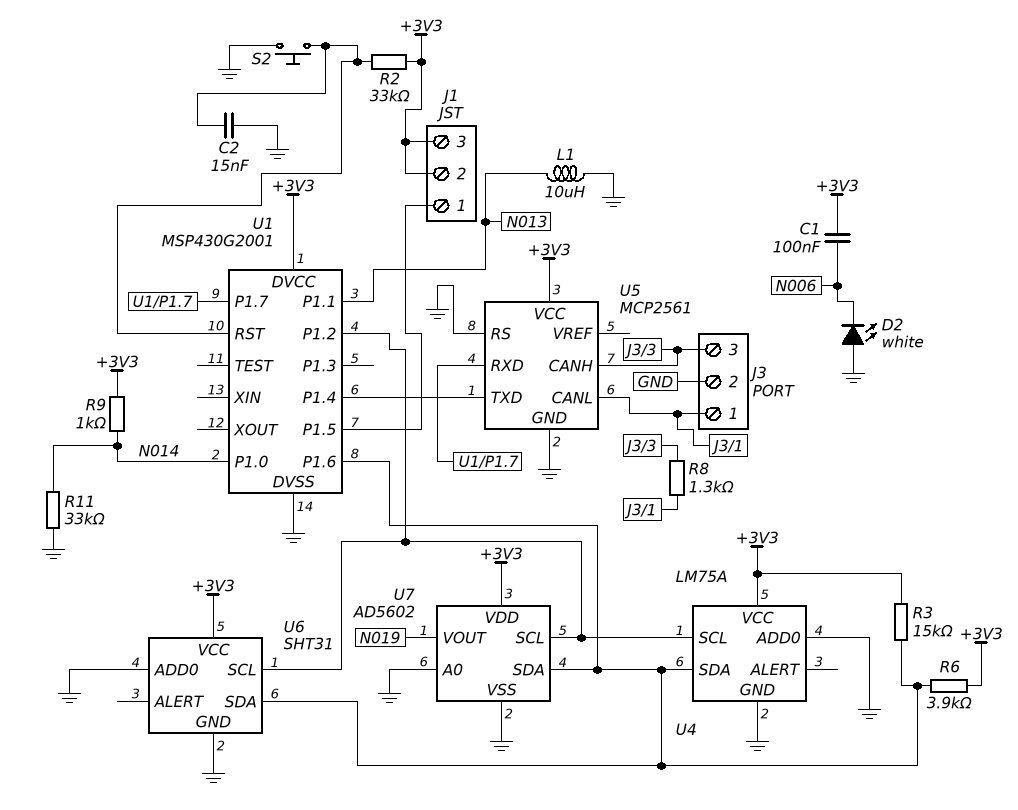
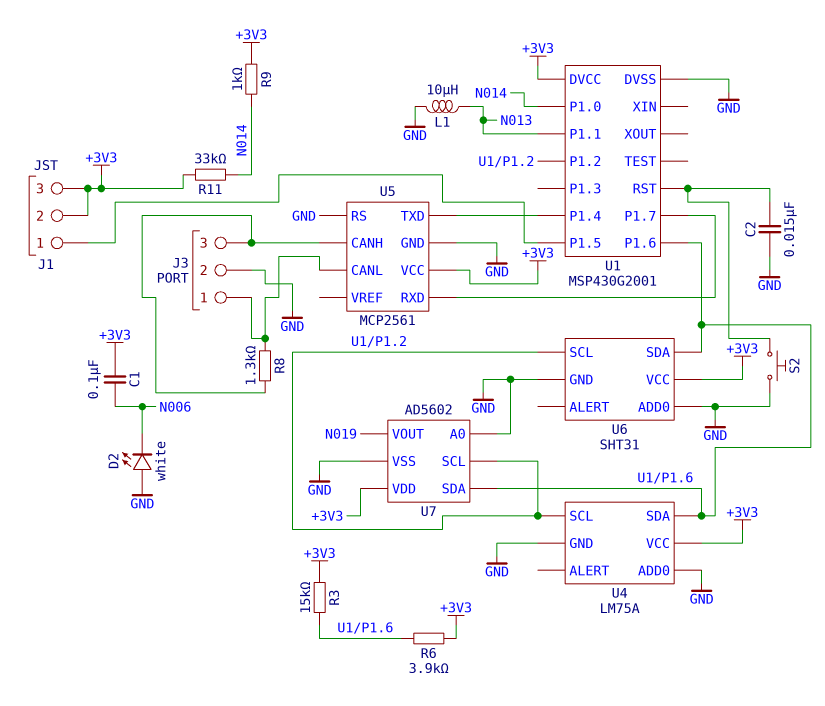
R2: 33k (+3V3, U1/RST) -> none
R11: 33k (GND, N014) -> 33k (+3V3, N014)

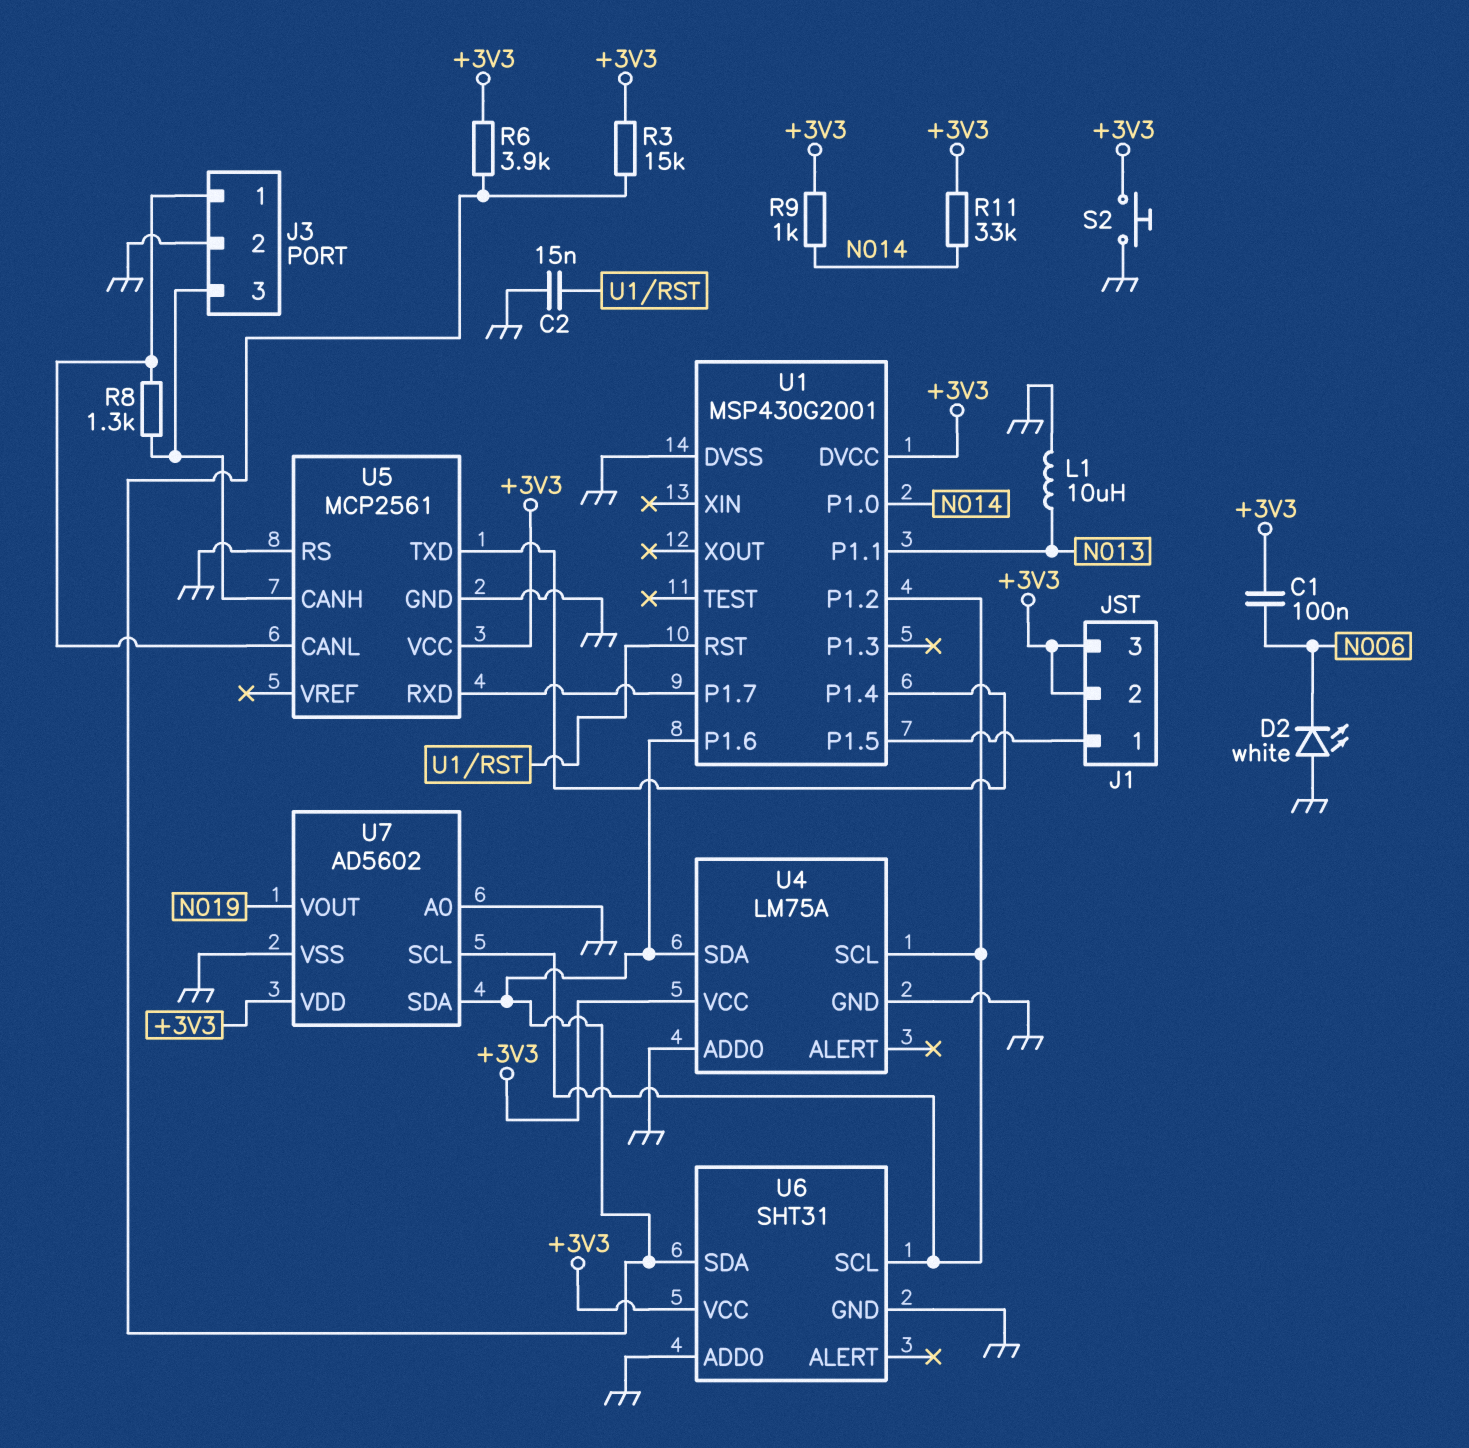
S2: button (GND, U1/RST) -> button (+3V3, GND)

